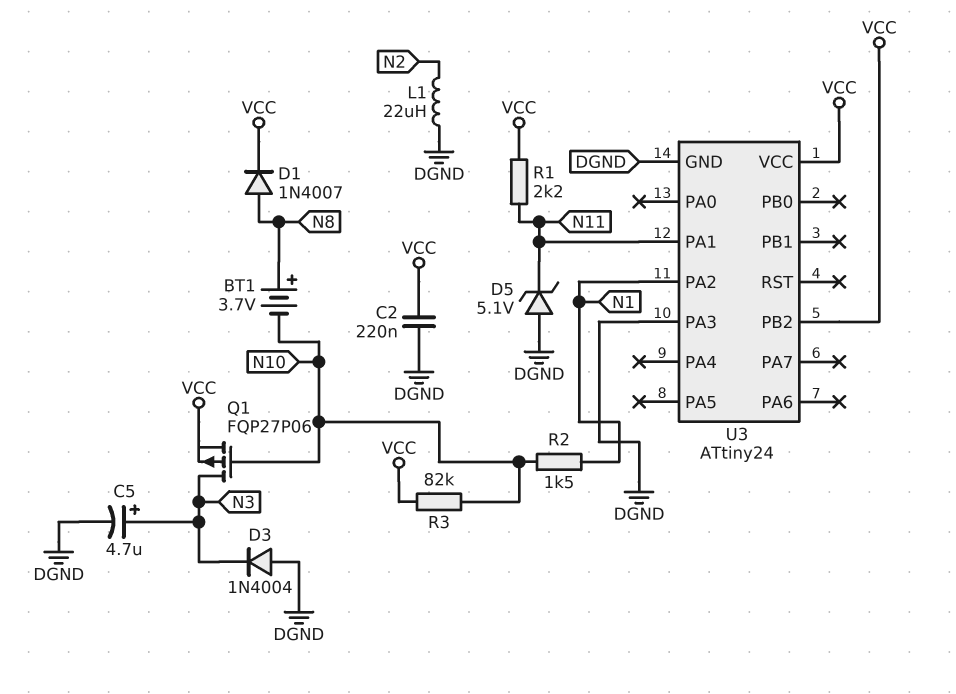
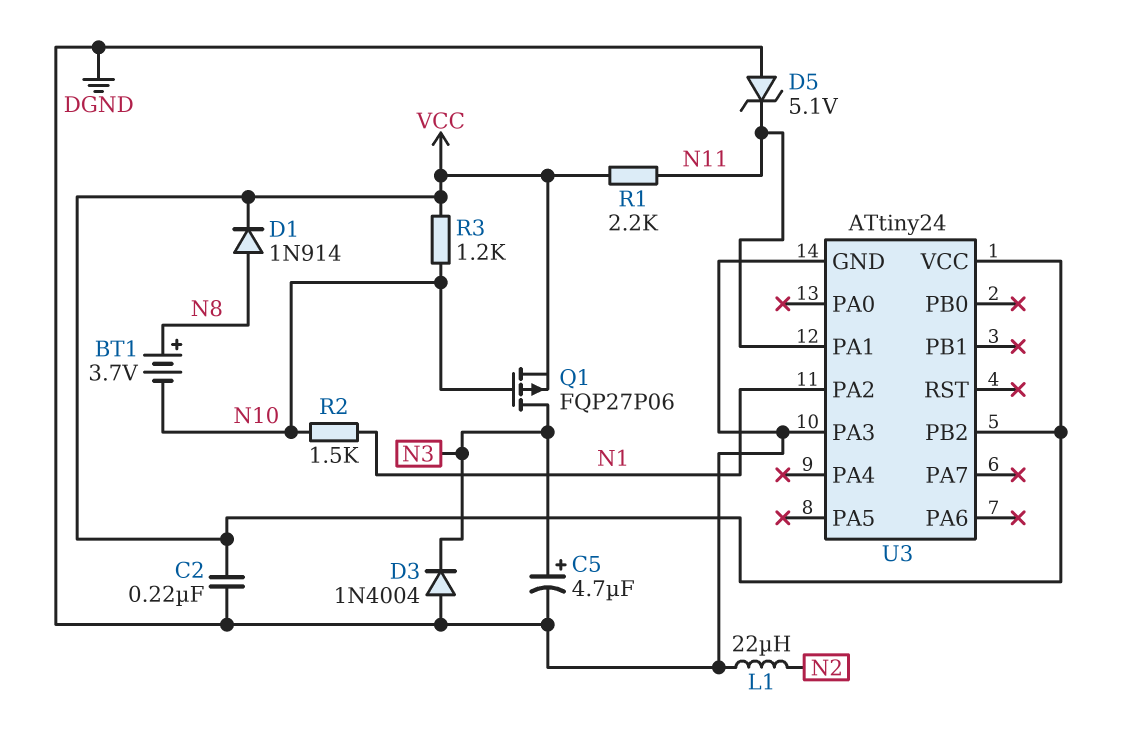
D1: diode 1N4007 (A N8, K VCC) -> diode 1N914 (A N8, K VCC)
R3: 82k (N10, VCC) -> 1.2k (N10, VCC)

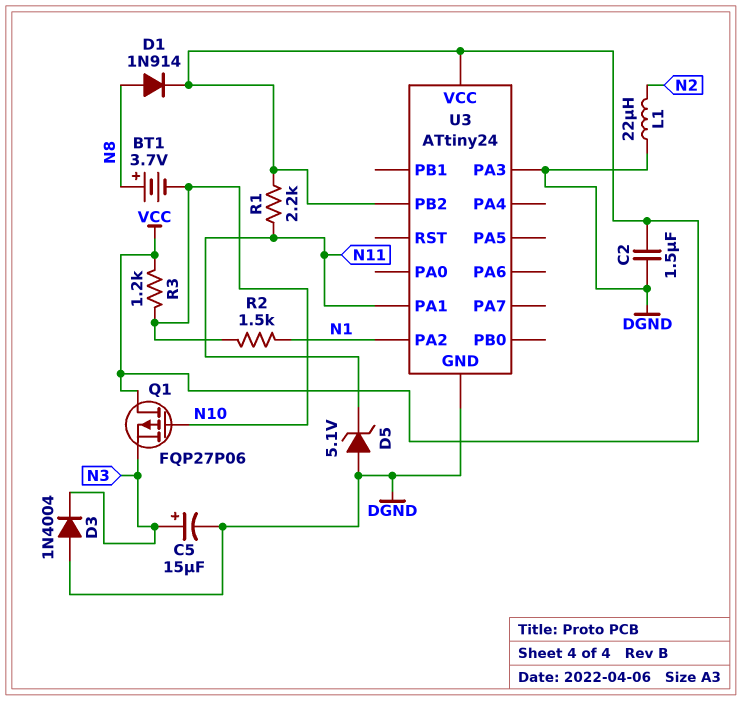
C2: 220nF (DGND, VCC) -> 1.5uF (DGND, VCC)
C5: 4.7uF (plus N3, minus DGND) -> 15uF (plus N3, minus DGND)
Q1: PMOS FQP27P06 (G N10, D N3, S VCC) -> PMOS FQP27P06 (G N10, D VCC, S N3)

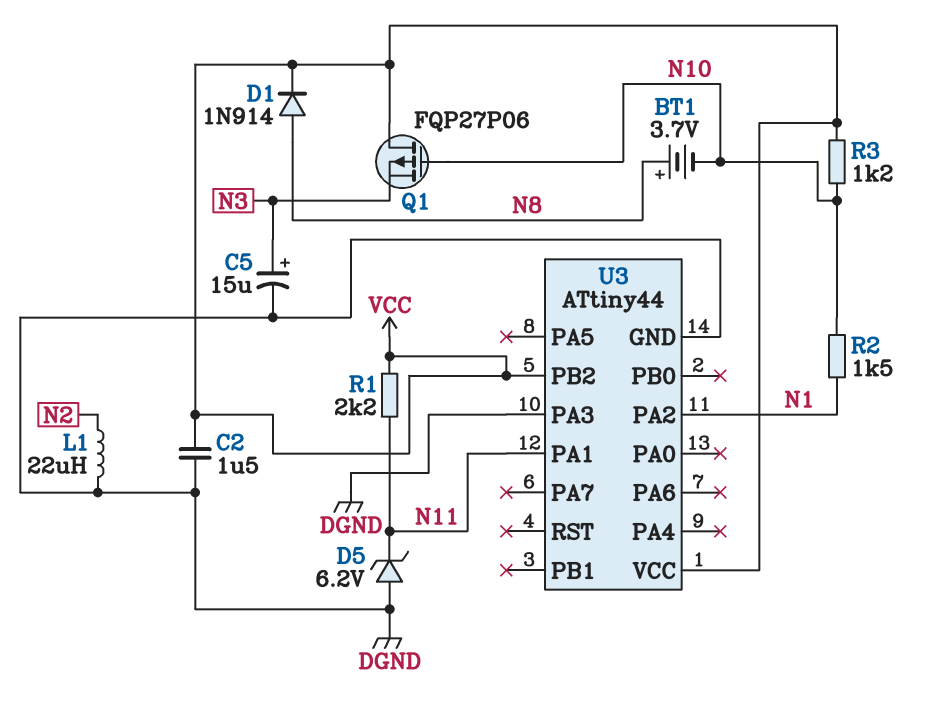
D3: diode 1N4004 (A DGND, K N3) -> none
D5: zener 5.1V (A DGND, K N11) -> zener 6.2V (A DGND, K N11)
U3: ATtiny24 -> ATtiny44

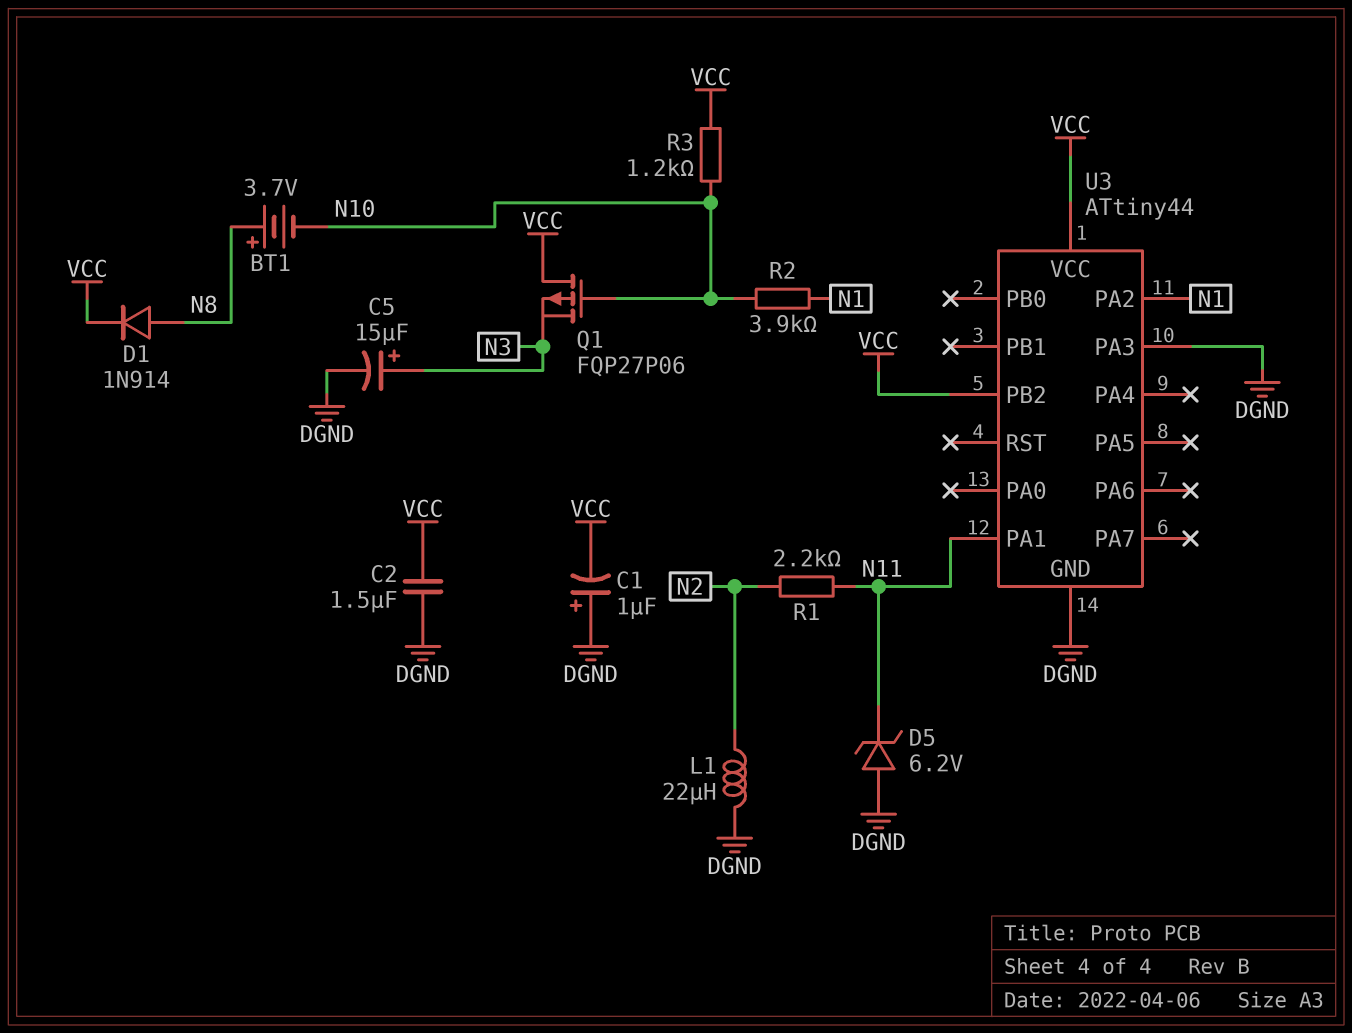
C1: none -> 1uF (plus DGND, minus VCC)
R1: 2.2k (N11, VCC) -> 2.2k (N2, N11)
R2: 1.5k (N1, N10) -> 3.9k (N1, N10)

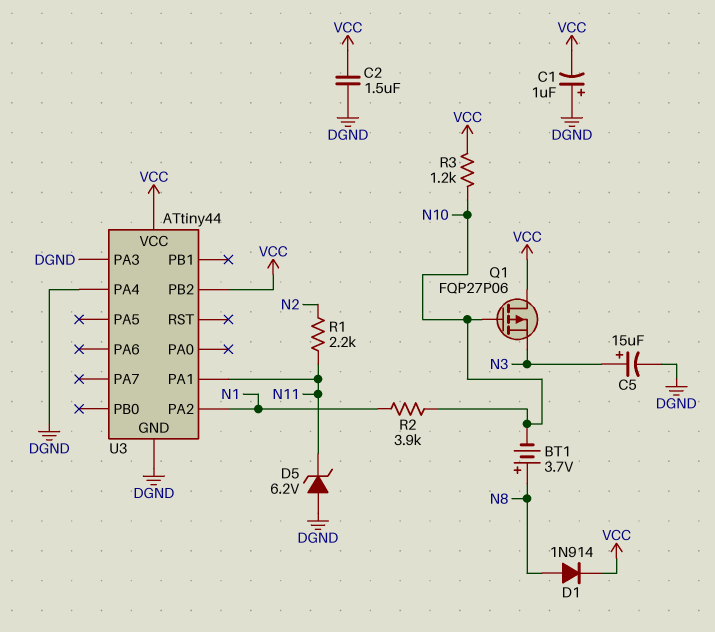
L1: 22uH (DGND, N2) -> none
U3 pin PA4: none -> DGND

